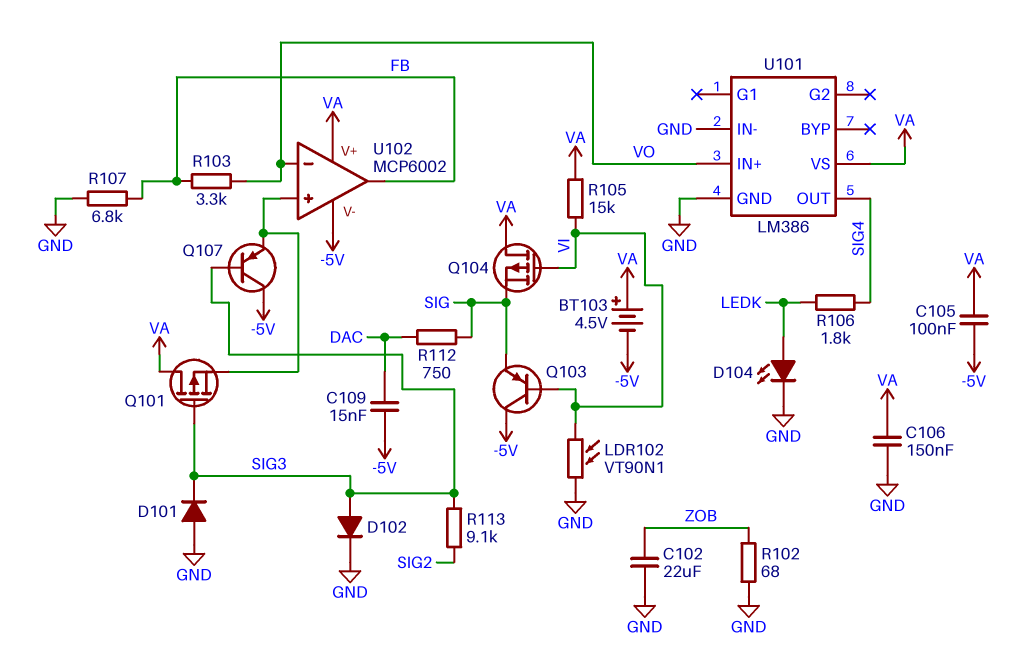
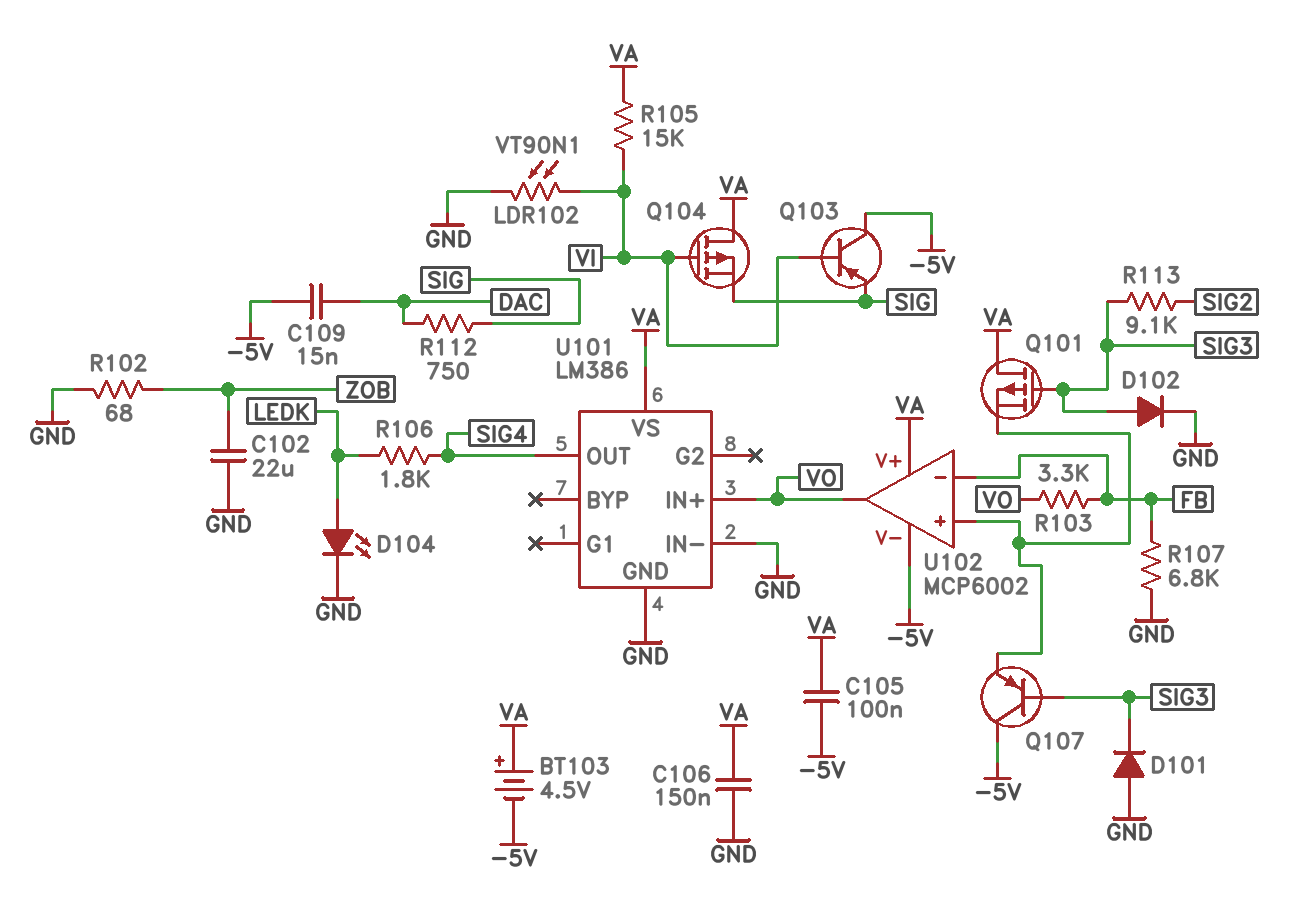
U102 pin in-: VO -> FB
U102 pin out: FB -> VO

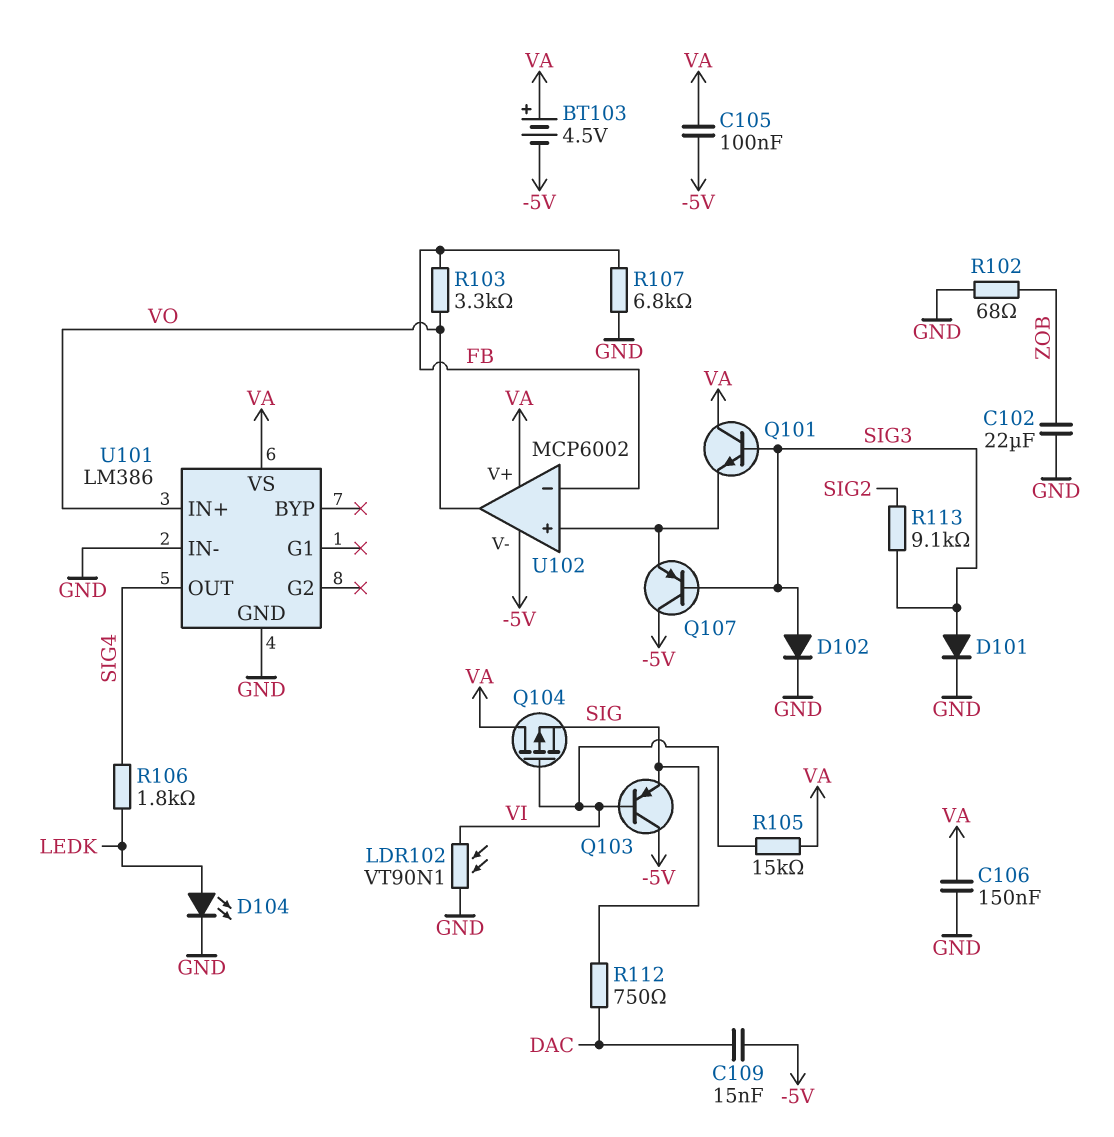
D101: diode (A GND, K SIG3) -> diode (A SIG3, K GND)
Q101: PMOS (G SIG3, D VA, S U102/in+) -> NPN (B SIG3, C VA, E U102/in+)

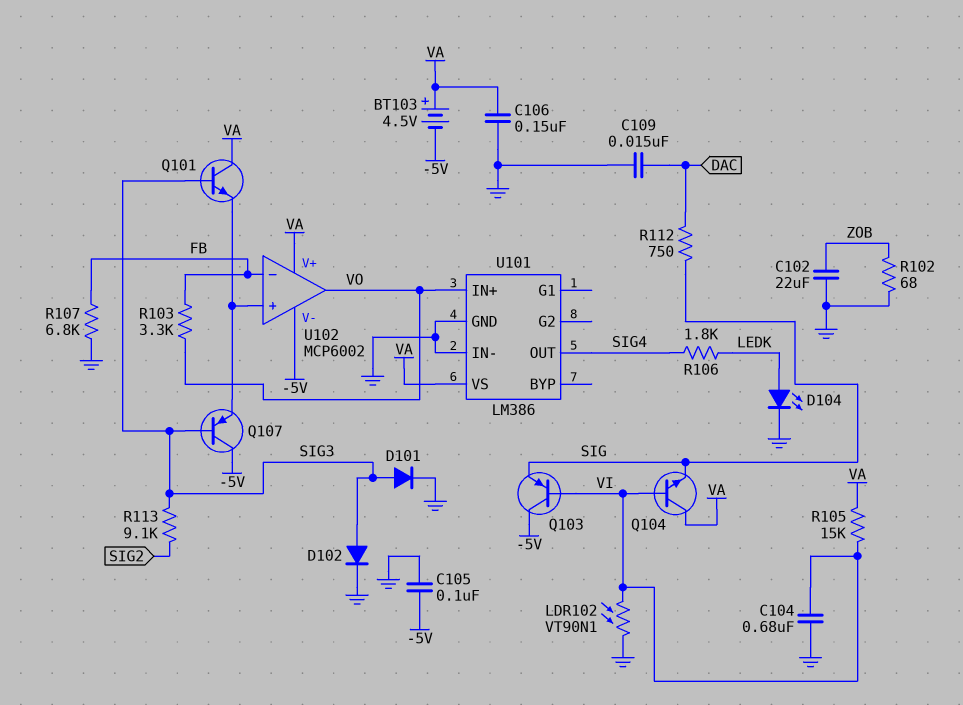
C104: none -> 680nF (GND, VI)
C105: 100nF (-5V, VA) -> 100nF (-5V, GND)
C109: 15nF (-5V, DAC) -> 15nF (DAC, GND)
Q104: PMOS (G VI, D VA, S SIG) -> NPN (B VI, C VA, E SIG)

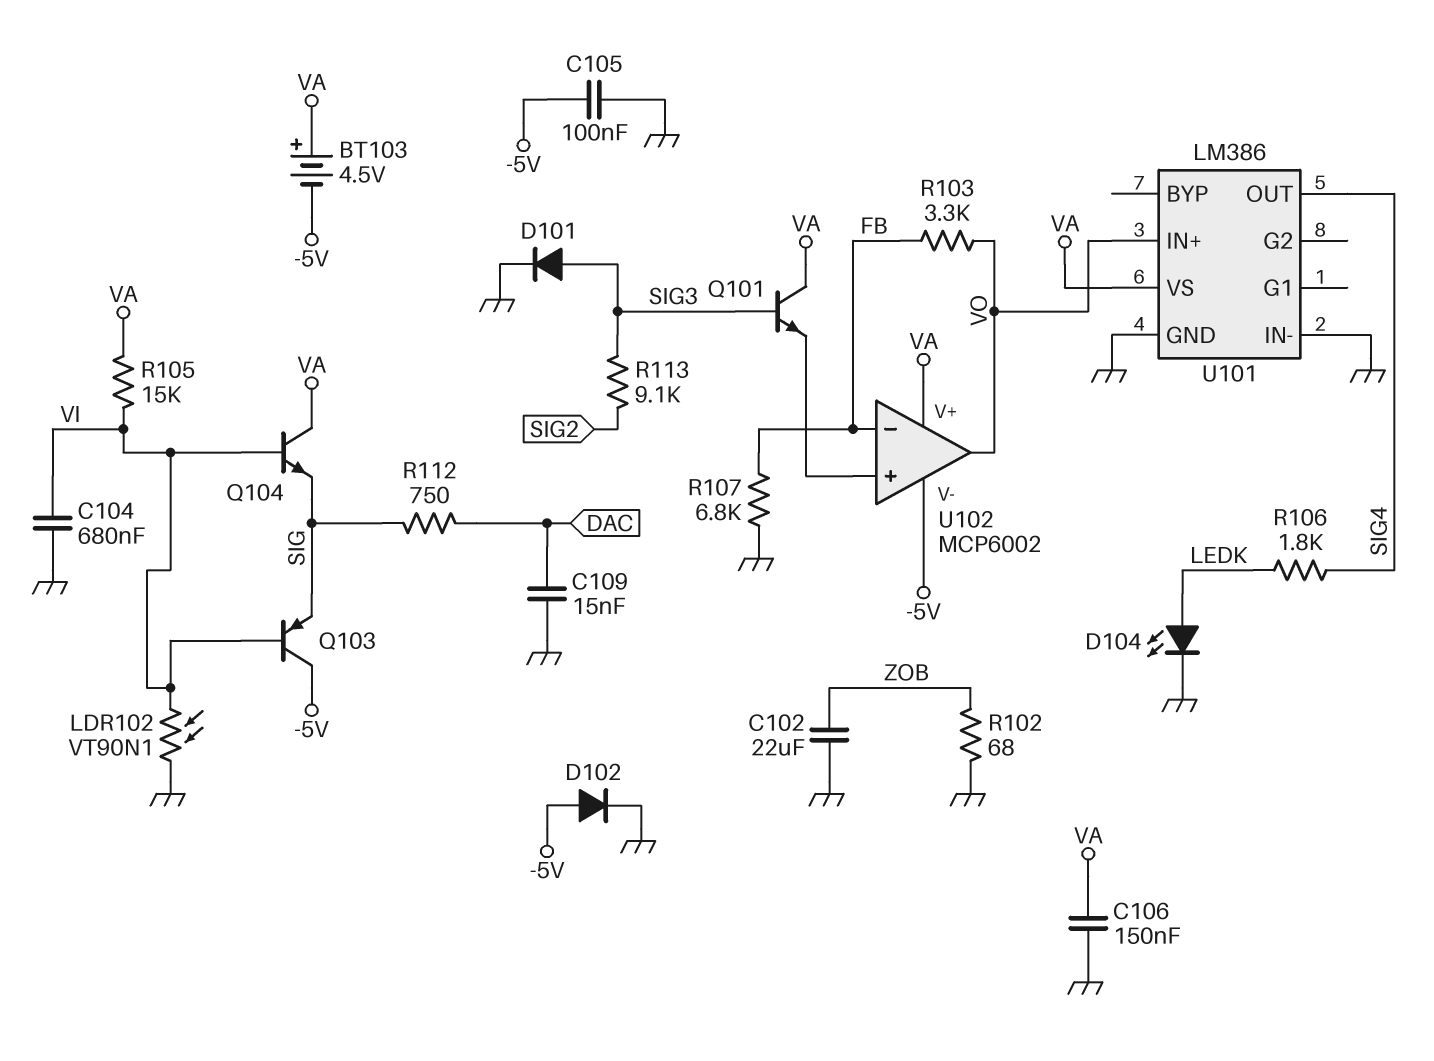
D102: diode (A SIG3, K GND) -> diode (A -5V, K GND)
Q107: PNP (B SIG3, C -5V, E U102/in+) -> none

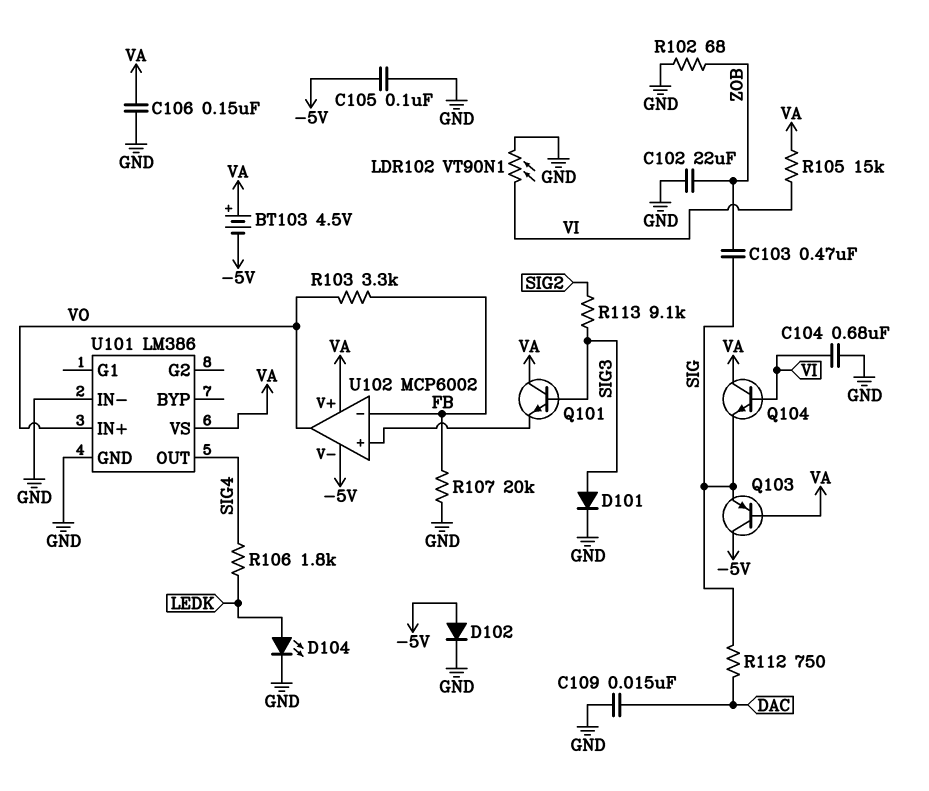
C103: none -> 470nF (SIG, ZOB)
Q103: PNP (B VI, C -5V, E SIG) -> PNP (B VA, C -5V, E SIG)
R107: 6.8k (FB, GND) -> 20k (FB, GND)

